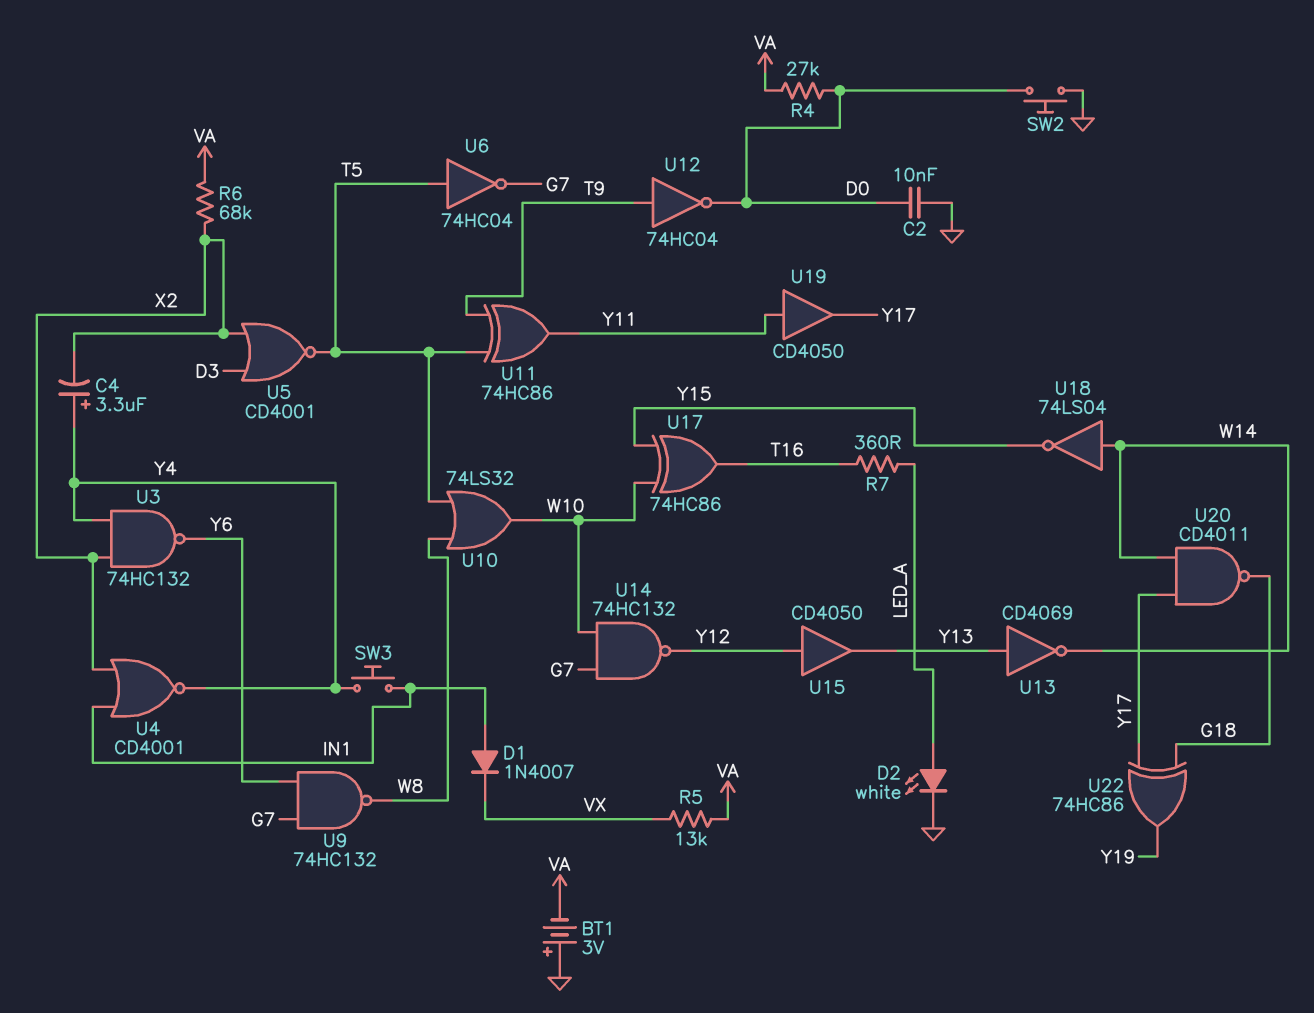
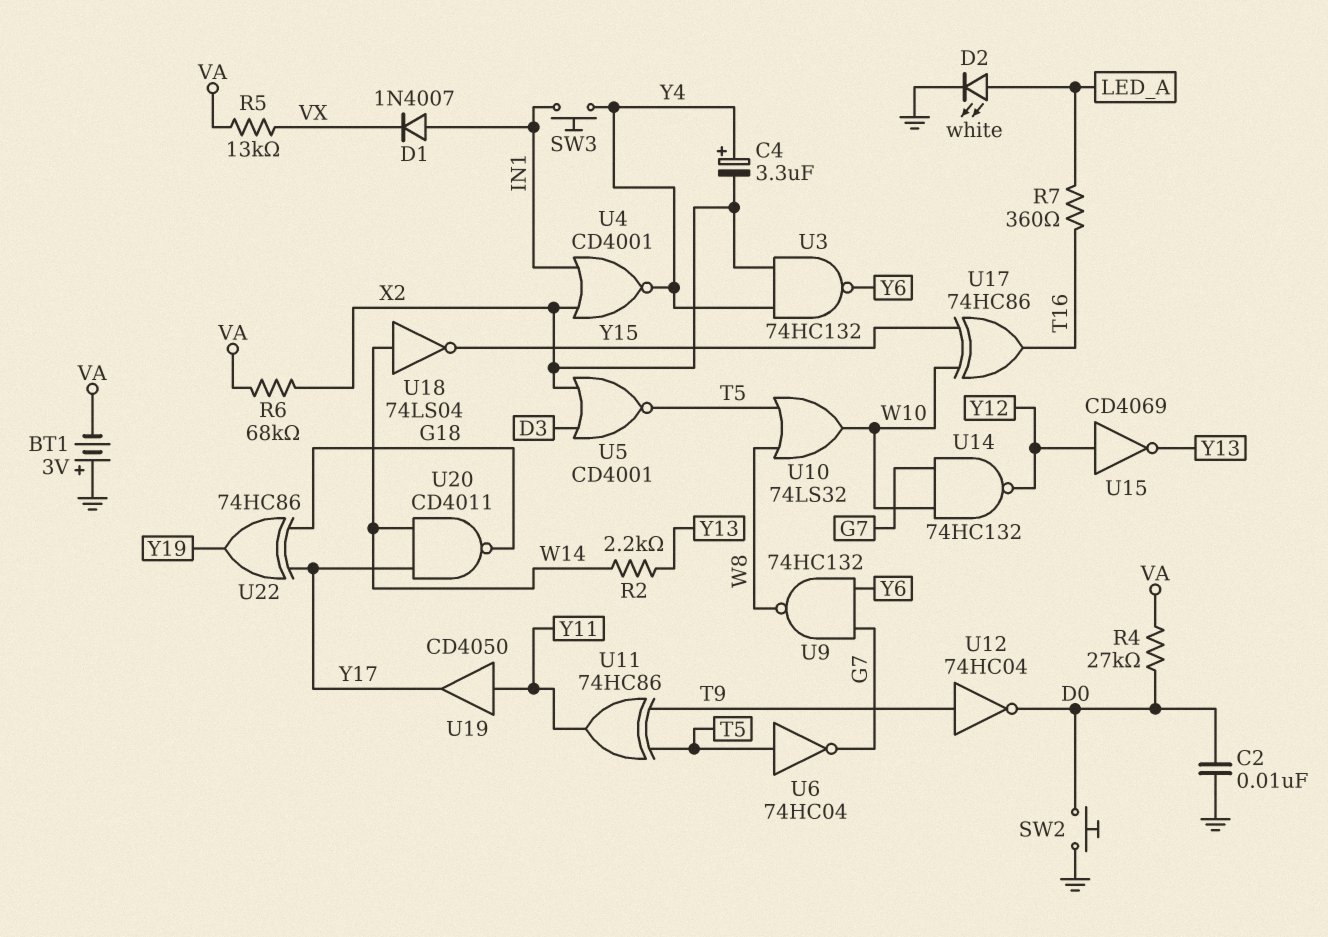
R2: none -> 2.2k (W14, Y13)
U13: NOT CD4069 (in Y13, out W14) -> none
U15: buffer CD4050 (in Y12, out Y13) -> NOT CD4069 (in Y12, out Y13)

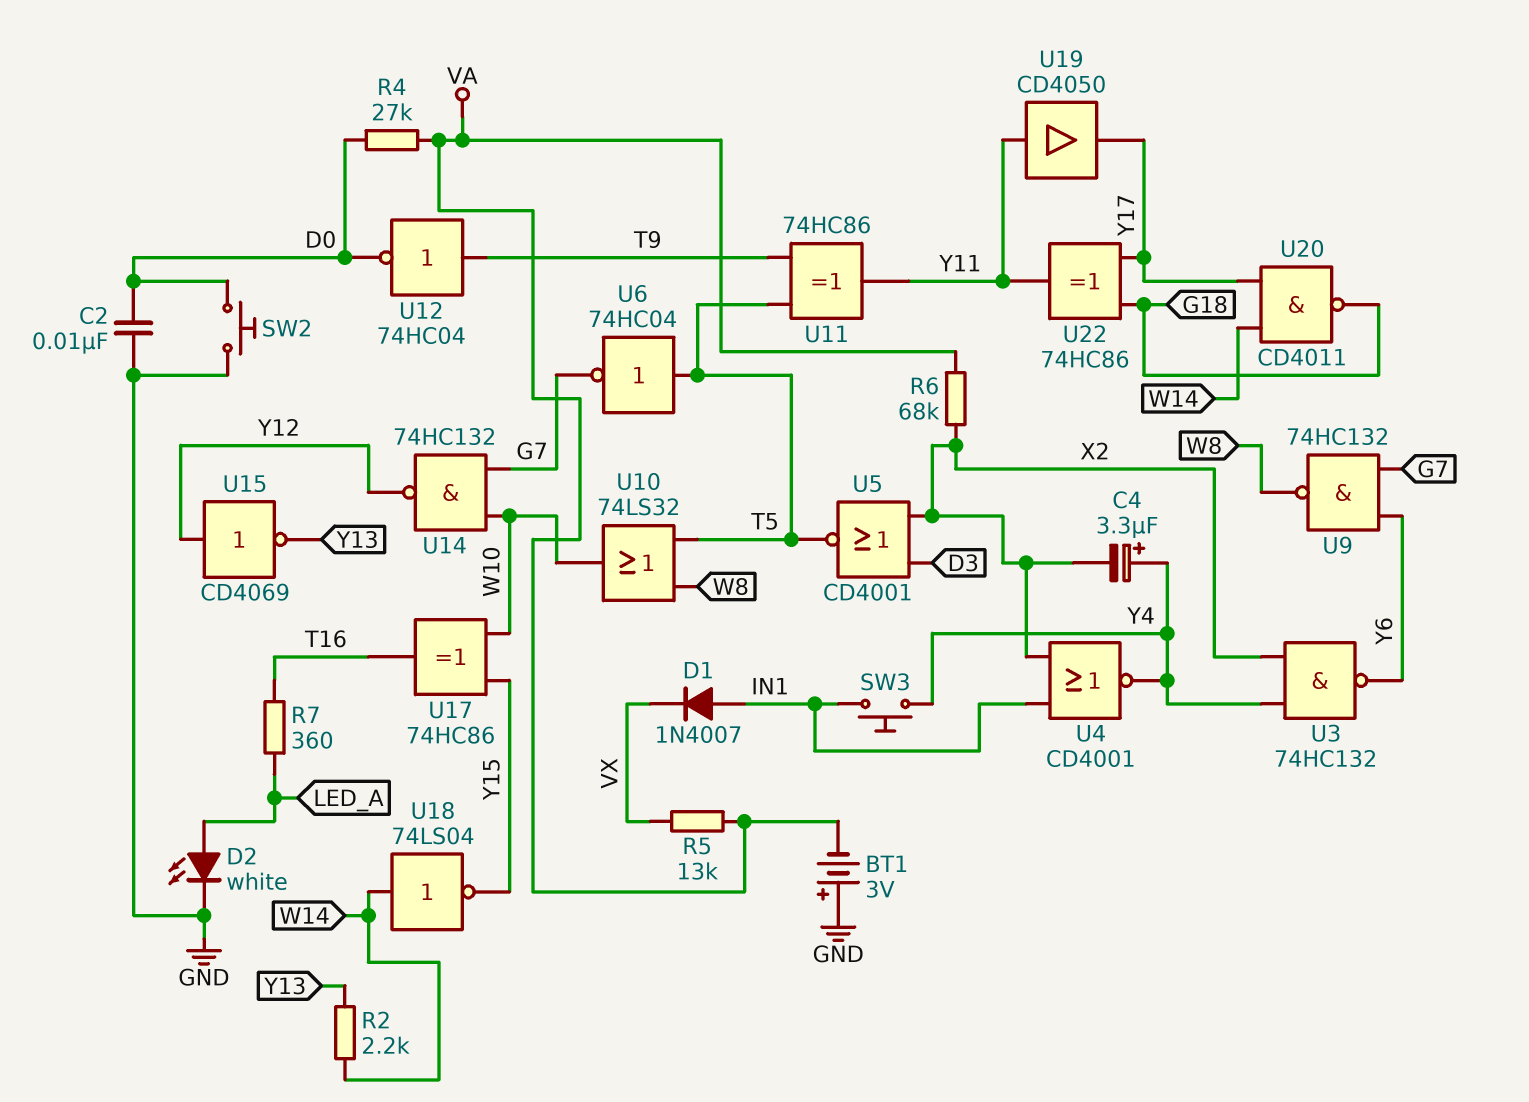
U22: XOR 74HC86 (in G18, in Y17, out Y19) -> XOR 74HC86 (in G18, in Y17, out Y11)

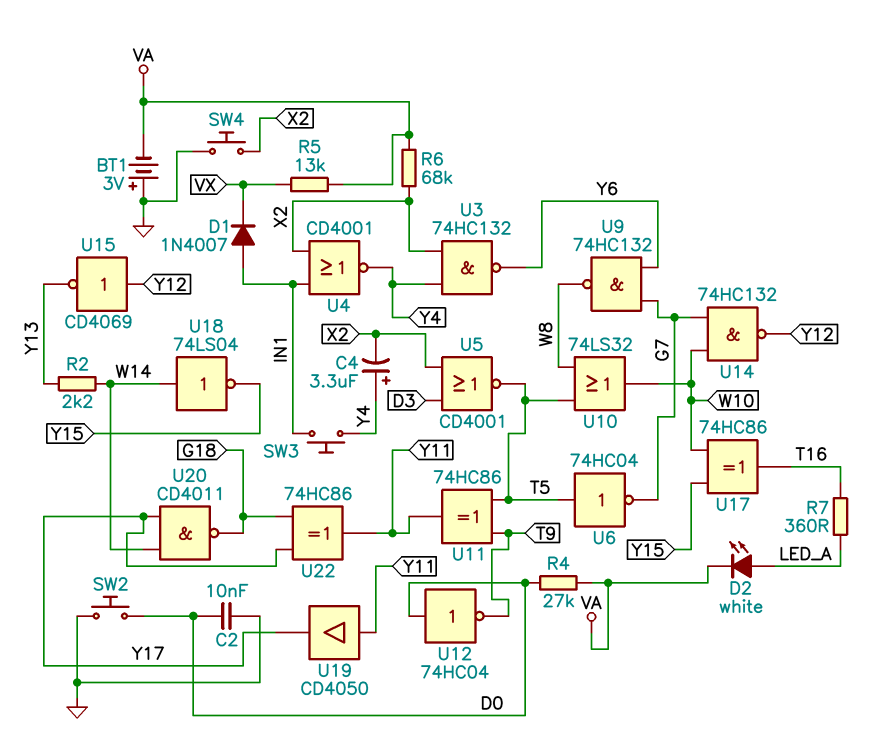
D2: LED white (A LED_A, K GND) -> LED white (A LED_A, K VA)
SW4: none -> button (GND, X2)
U12: NOT 74HC04 (in T9, out D0) -> NOT 74HC04 (in D0, out T9)

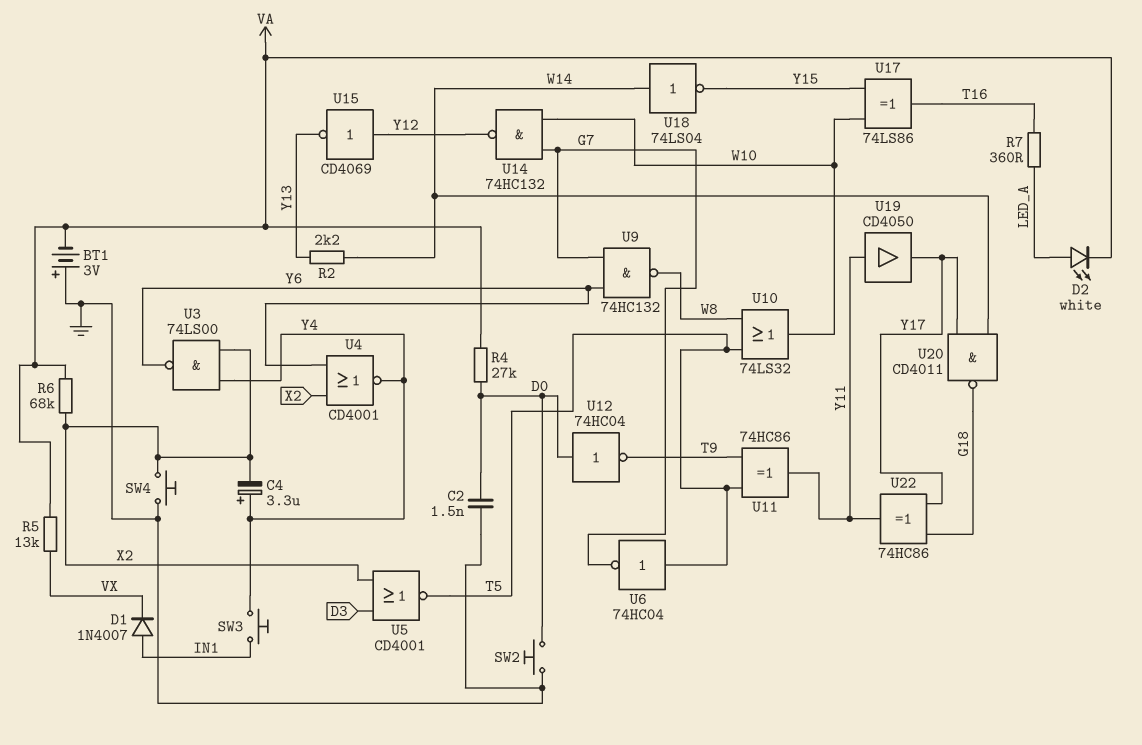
C2: 10nF (D0, GND) -> 1.5nF (D0, GND)
U3: NAND 74HC132 (in X2, in Y4, out Y6) -> NAND 74LS00 (in X2, in Y4, out Y6)
U4: NOR CD4001 (in IN1, in X2, out Y4) -> NOR CD4001 (in X2, in Y6, out Y4)
U17: XOR 74HC86 (in W10, in Y15, out T16) -> XOR 74LS86 (in W10, in Y15, out T16)

